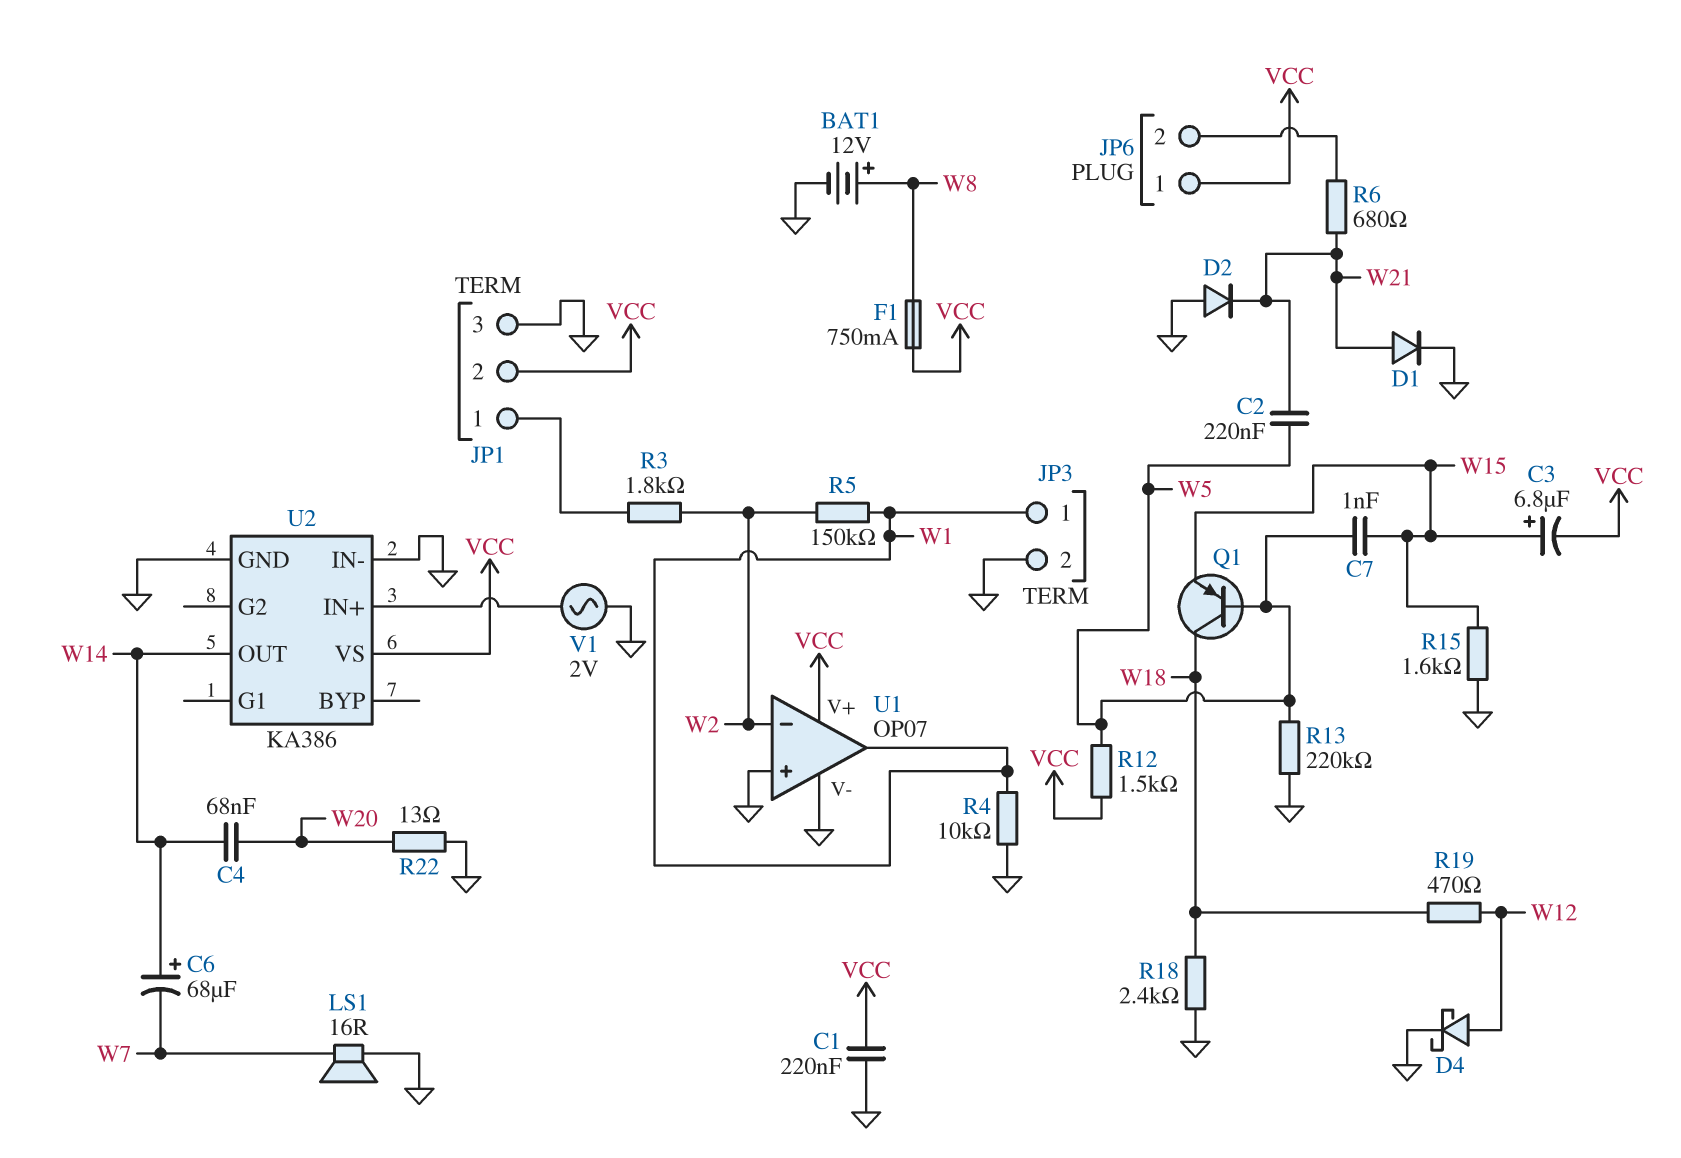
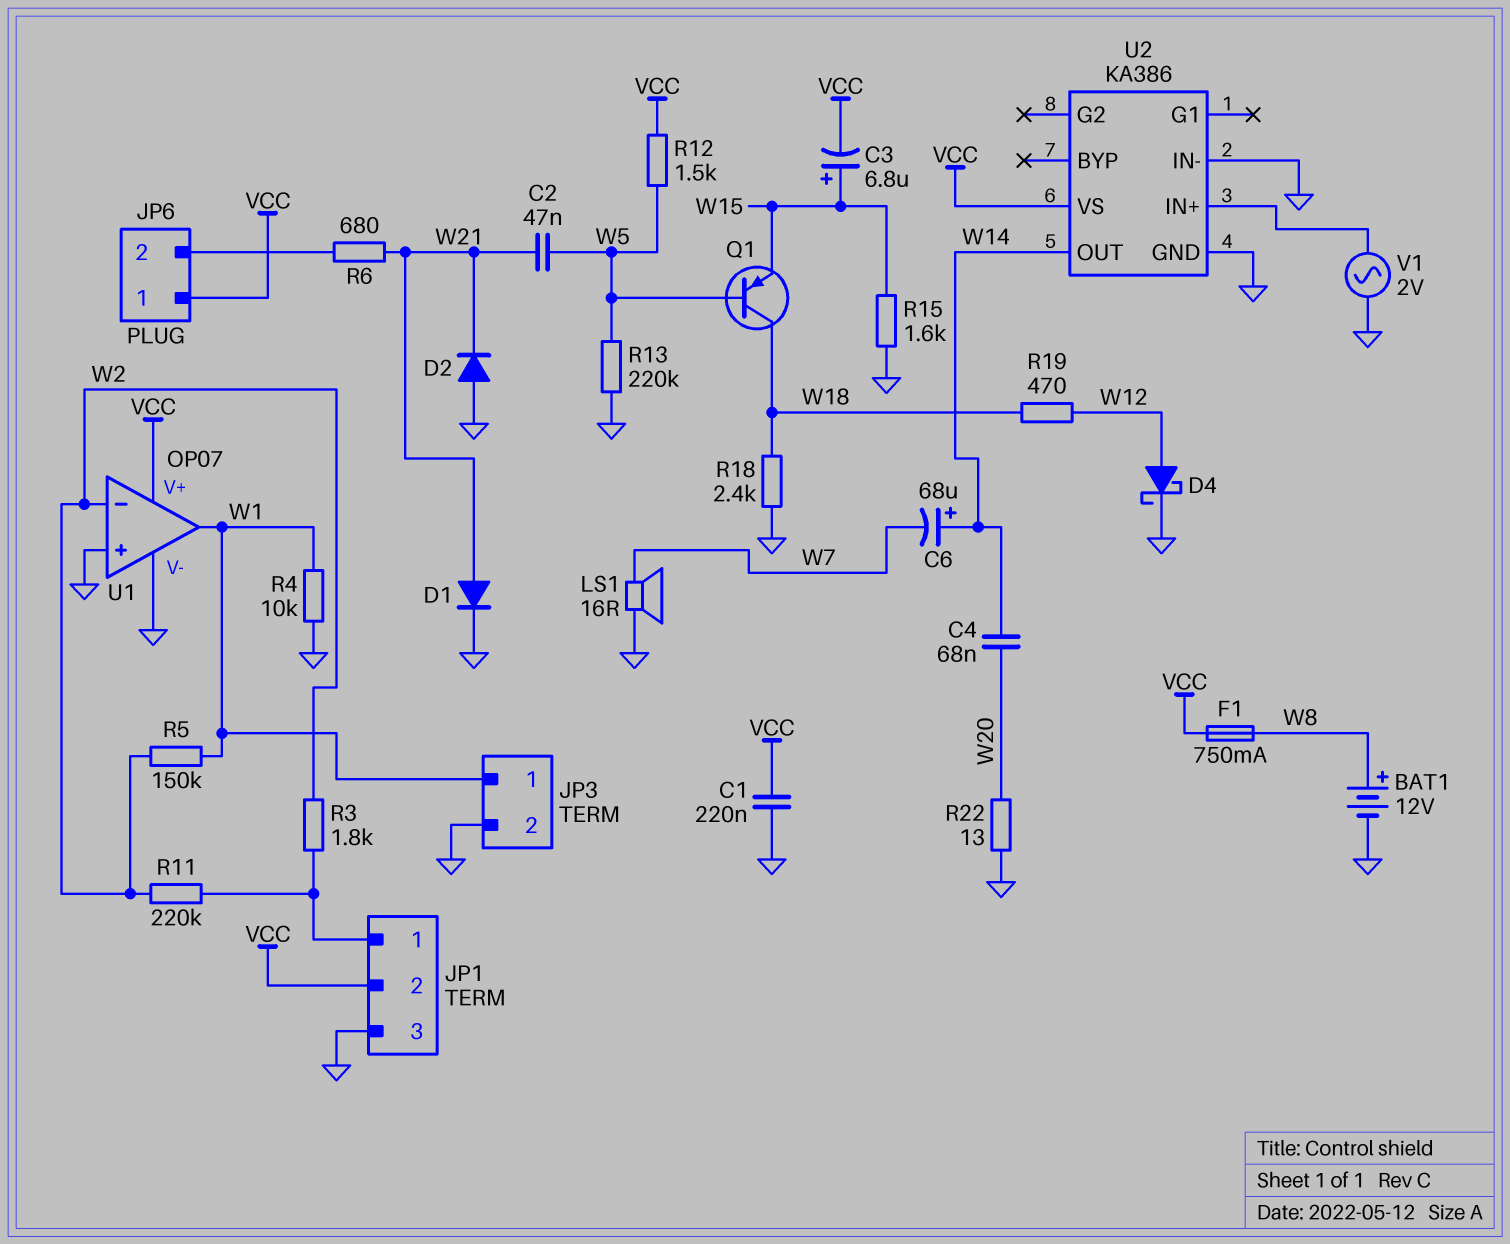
C2: 220nF (W5, W21) -> 47nF (W5, W21)
C7: 1nF (W5, W15) -> none
R11: none -> 220k (JP1/1, W2)

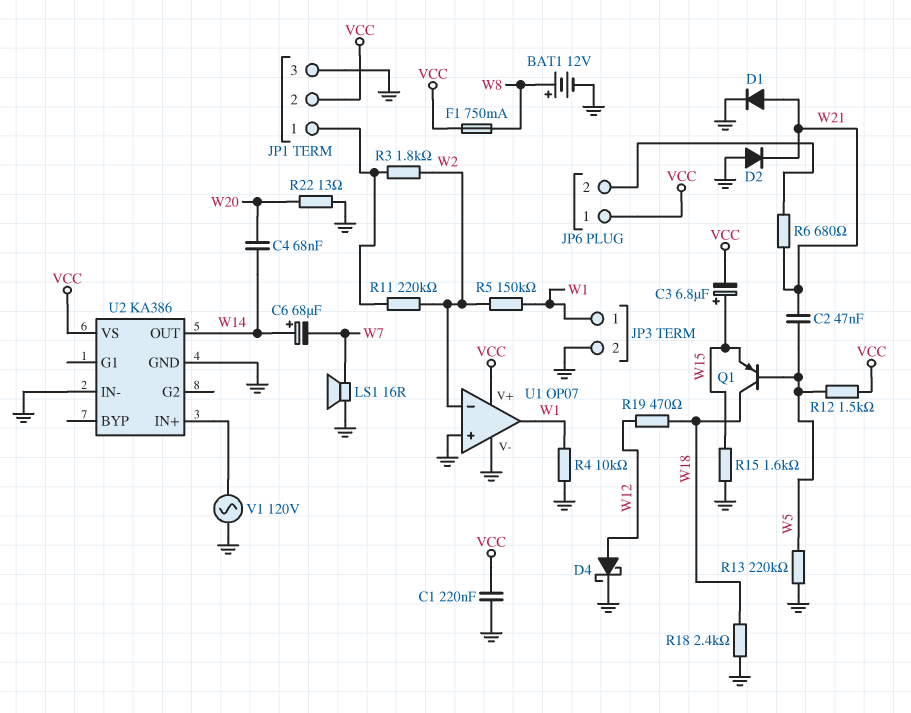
V1: AC 2V (GND, U2/IN+) -> AC 120V (GND, U2/IN+)

